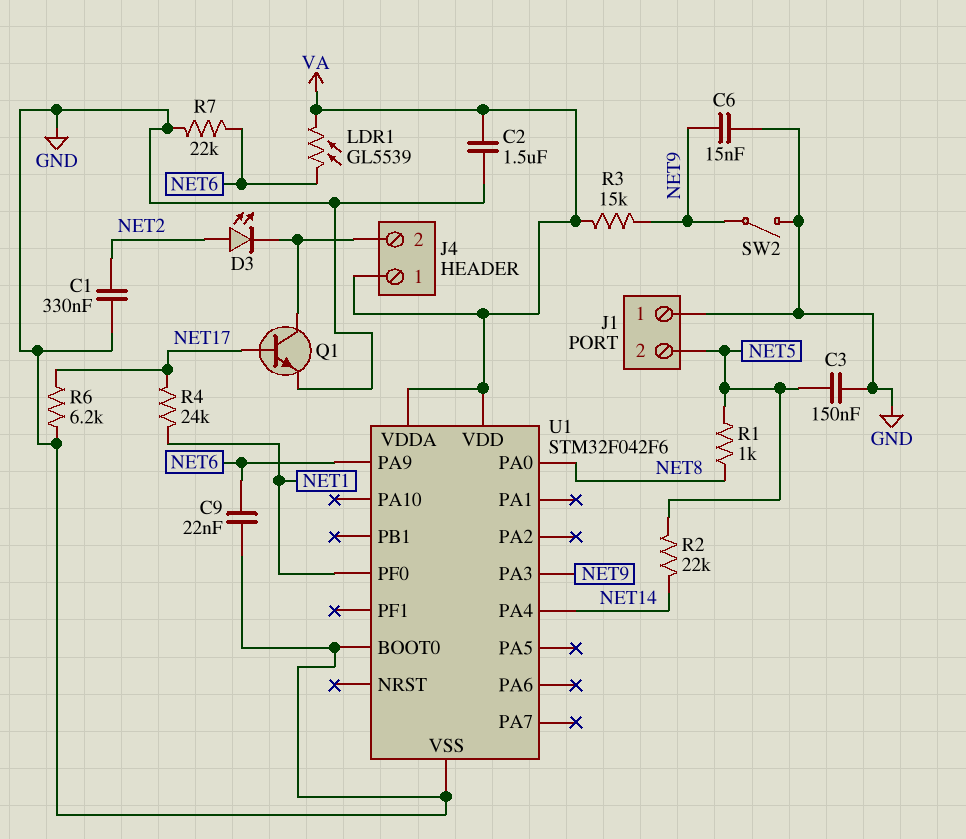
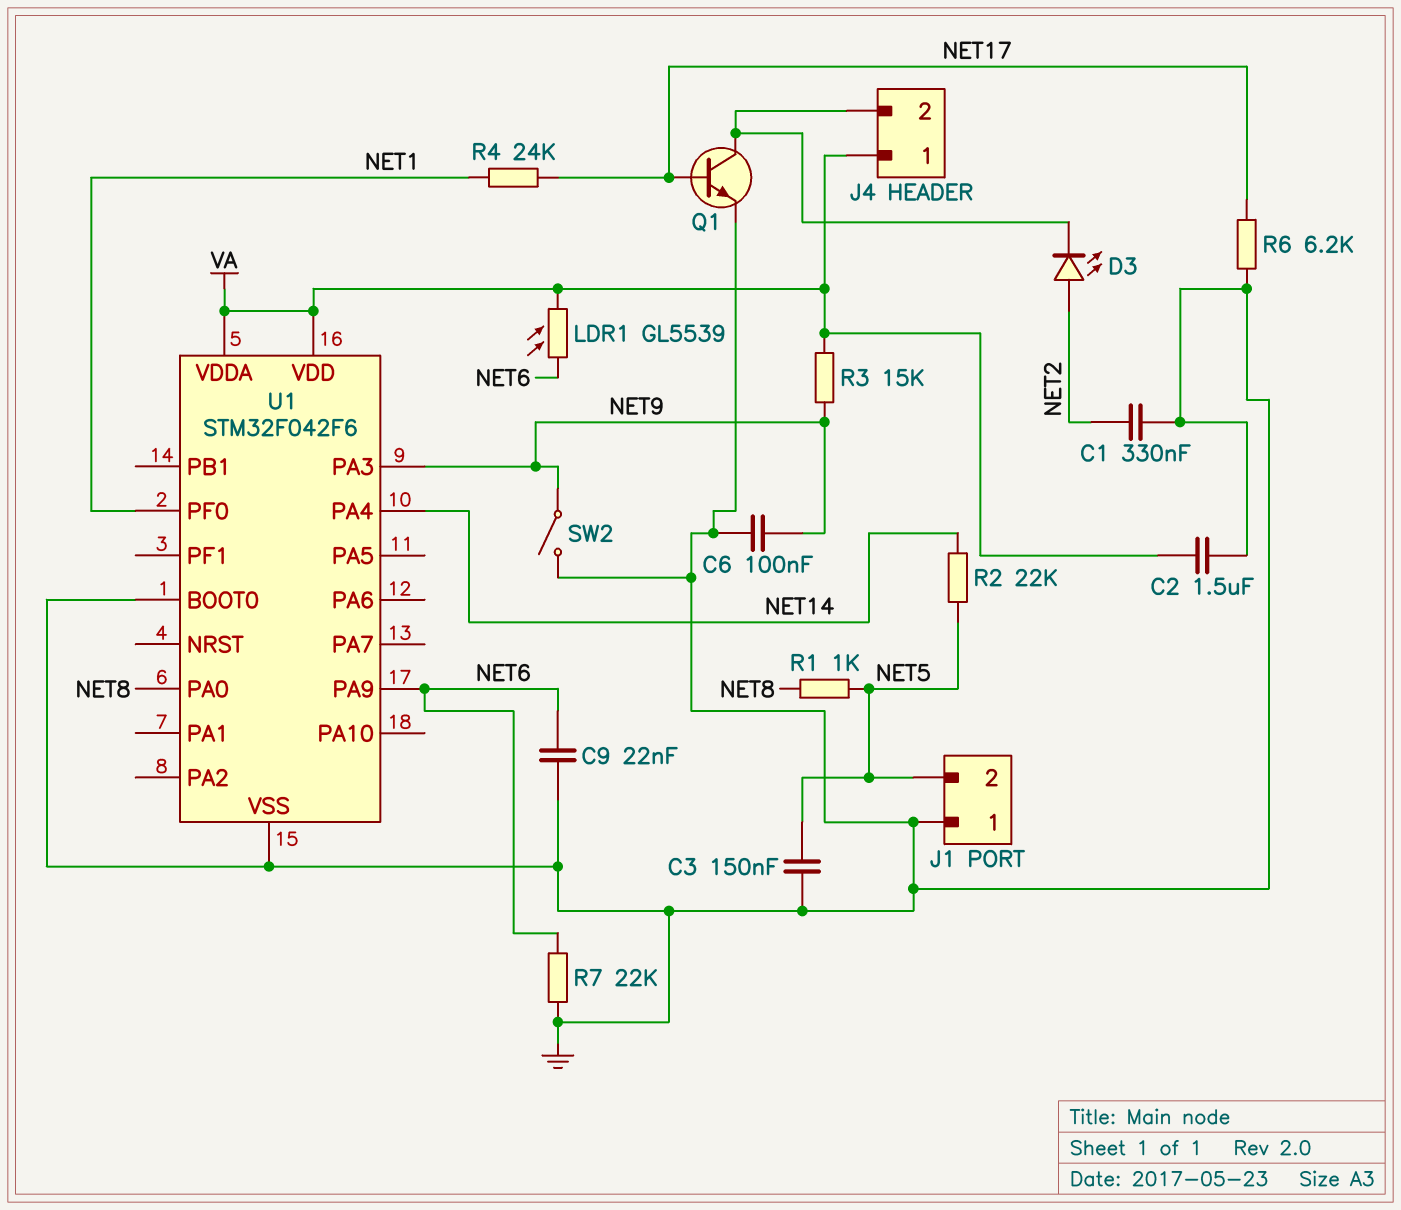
C6: 15nF (GND, NET9) -> 100nF (GND, NET9)

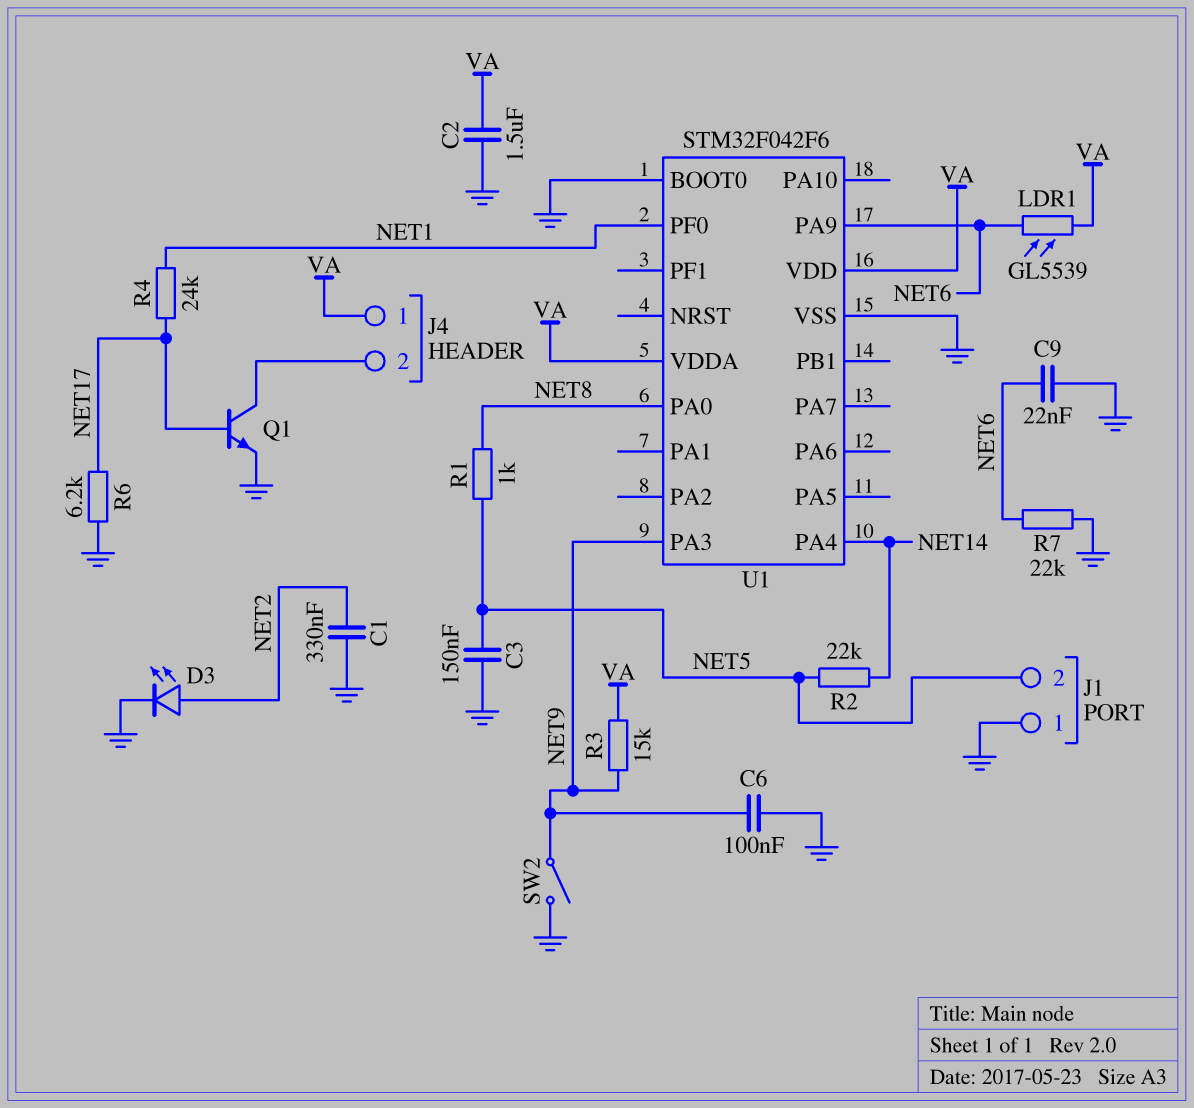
D3: LED (A NET2, K J4/2) -> LED (A NET2, K GND)

